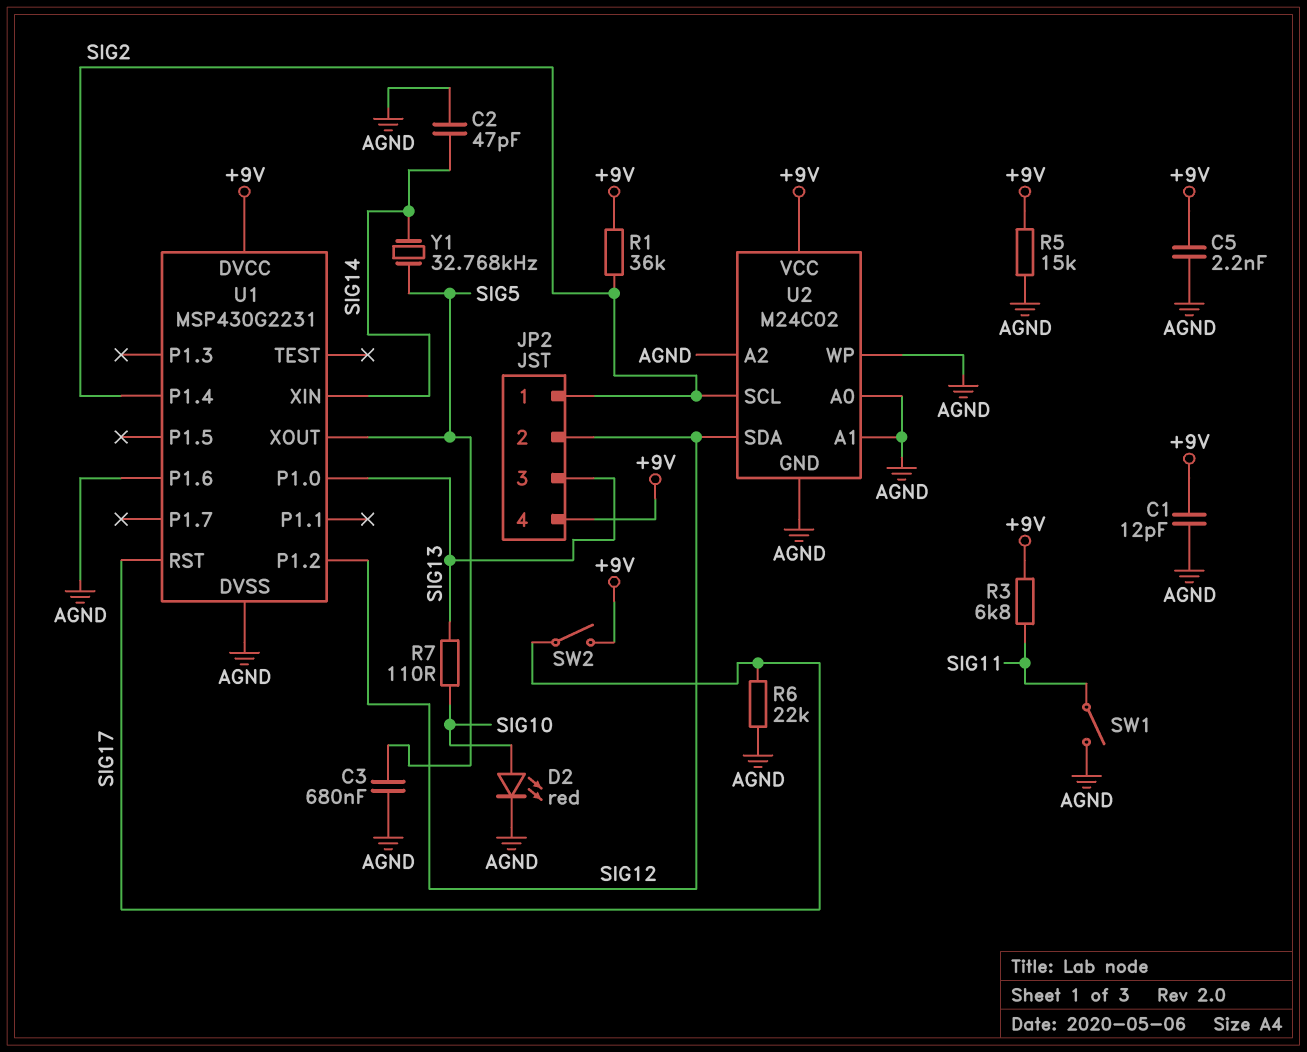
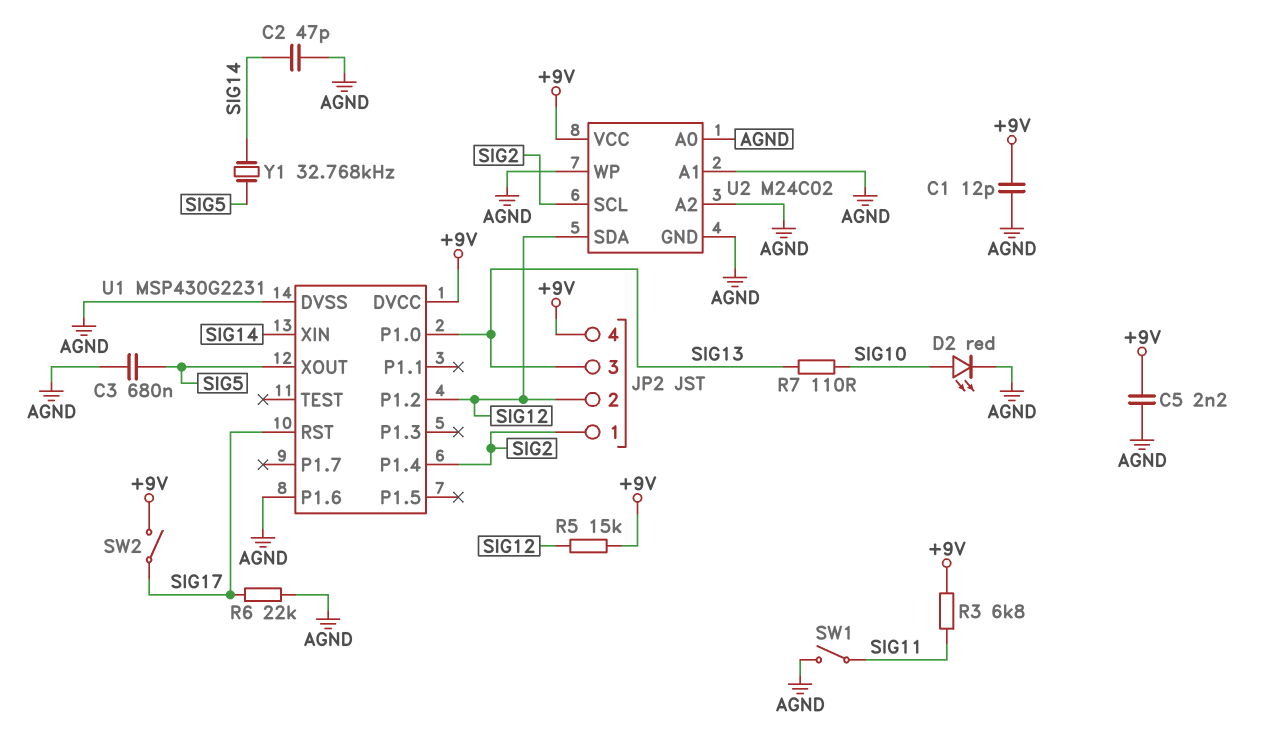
R1: 36k (+9V, SIG2) -> none
R5: 15k (+9V, AGND) -> 15k (+9V, SIG12)

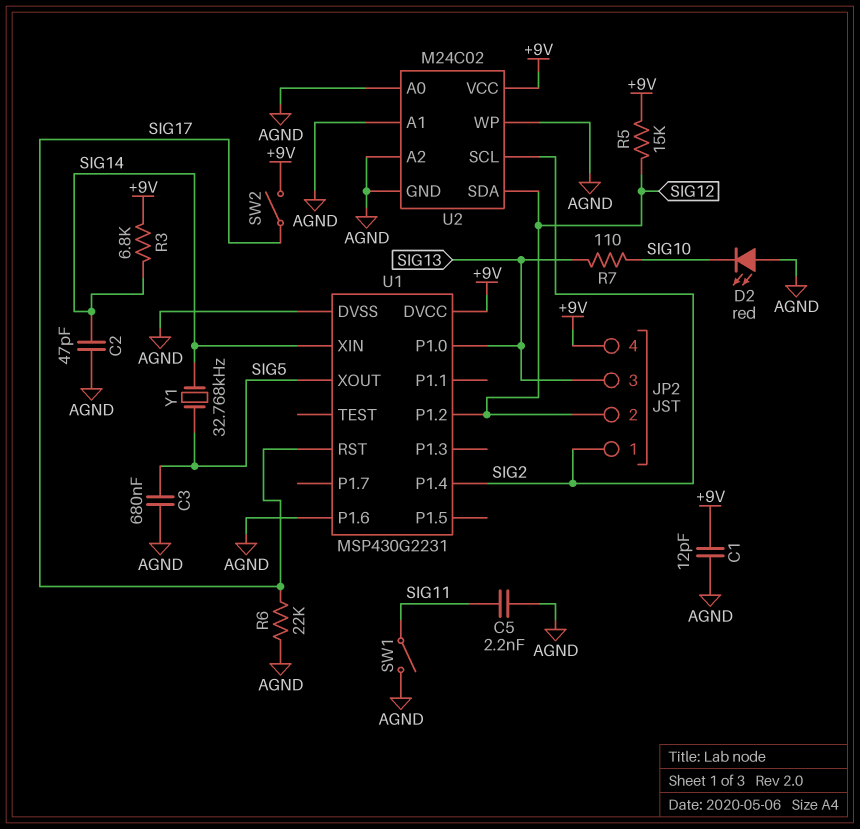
C5: 2.2nF (+9V, AGND) -> 2.2nF (AGND, SIG11)
D2: LED red (A SIG10, K AGND) -> LED red (A AGND, K SIG10)
R3: 6.8k (+9V, SIG11) -> 6.8k (+9V, SIG14)

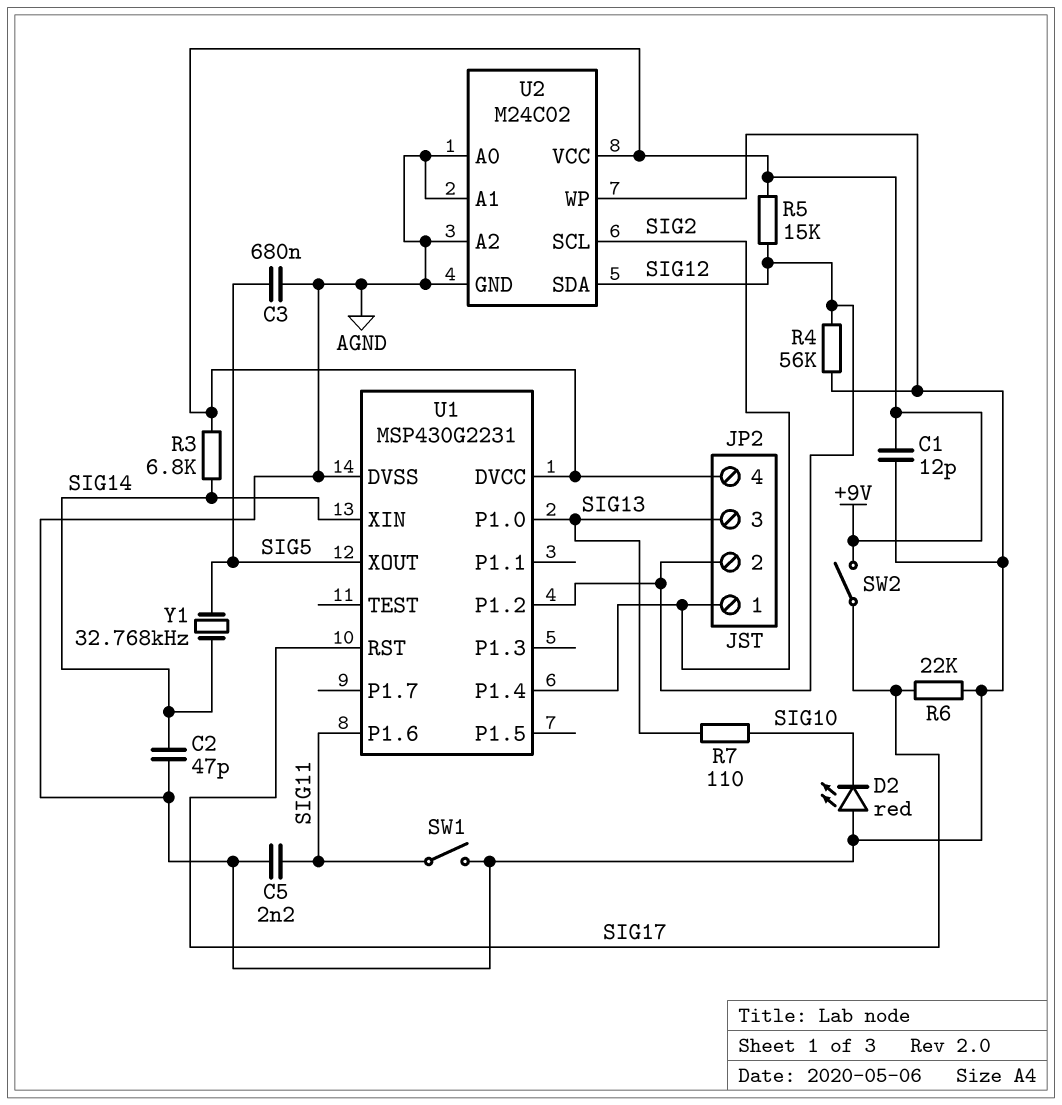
R4: none -> 56k (AGND, SIG12)
U1 pin P1.6: AGND -> SIG11

